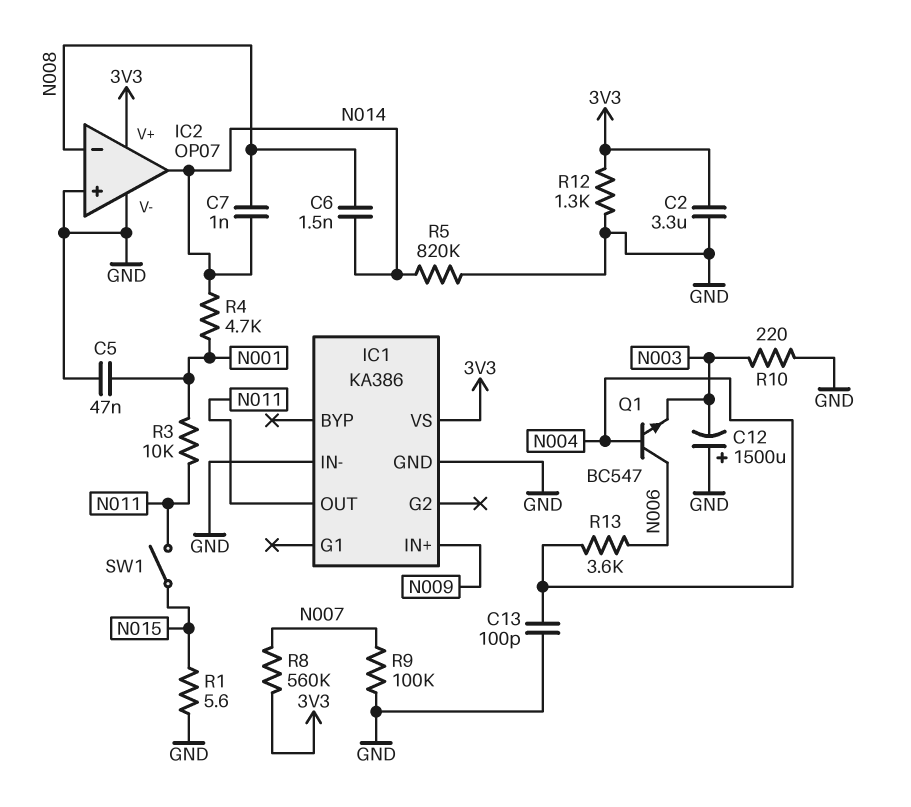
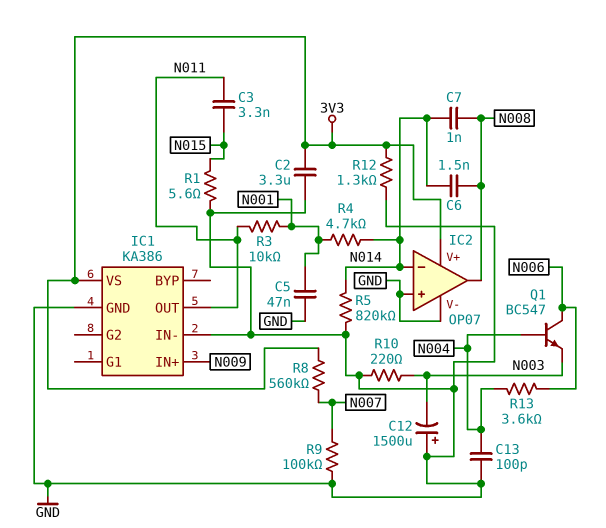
C3: none -> 3.3nF (N011, N015)
IC2 pin in-: N008 -> N014
IC2 pin out: N014 -> N008
SW1: switch (N011, N015) -> none

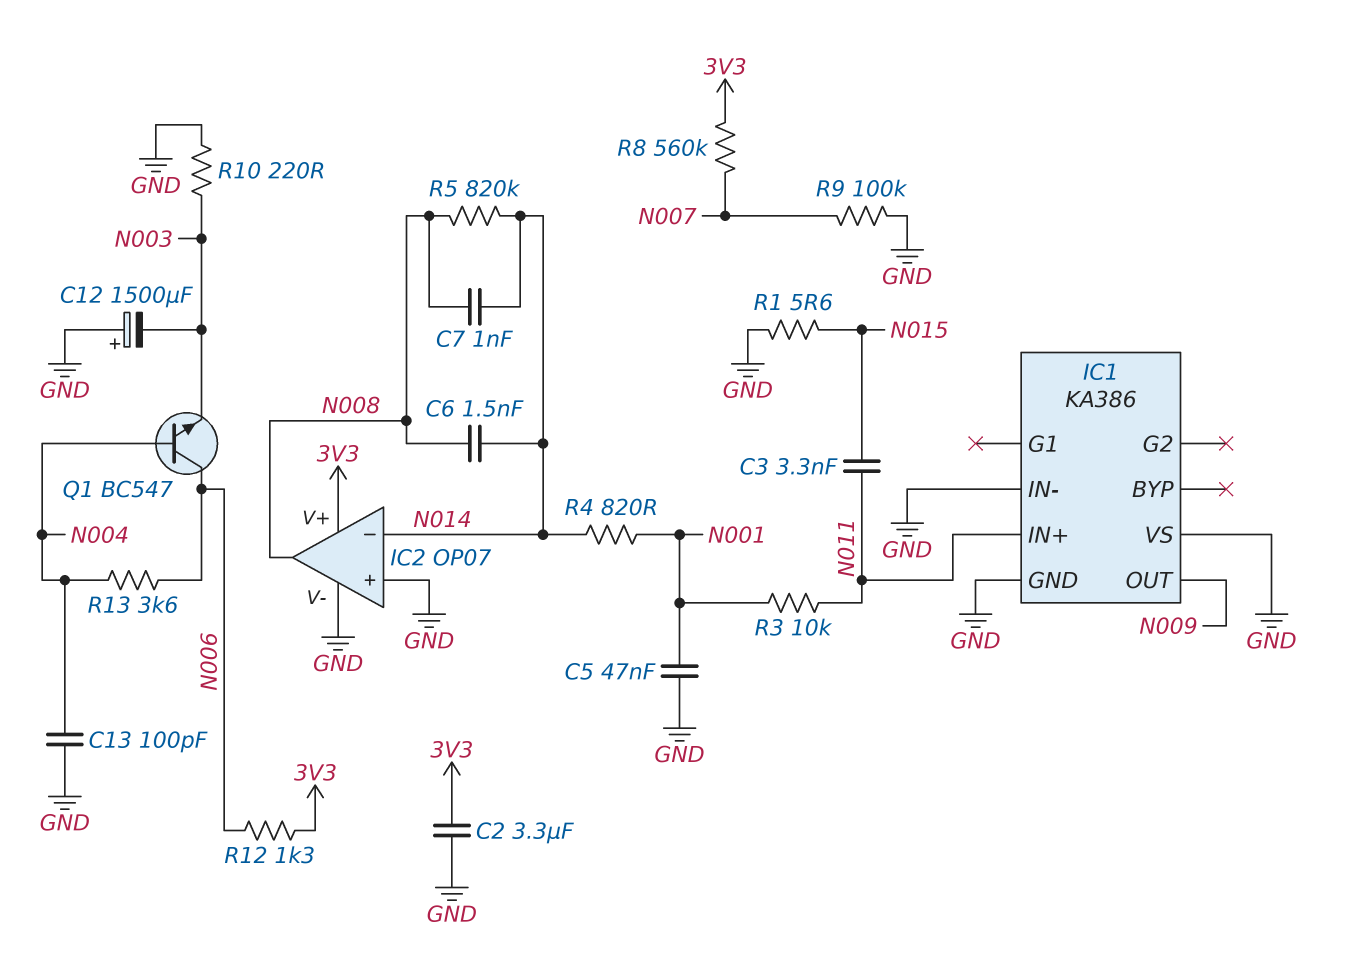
IC1 pin IN+: N009 -> N011
IC1 pin OUT: N011 -> N009
IC1 pin VS: 3V3 -> GND
R4: 4.7k (N001, N014) -> 820 (N001, N014)
R5: 820k (GND, N014) -> 820k (N008, N014)
R12: 1.3k (3V3, GND) -> 1.3k (3V3, N006)

